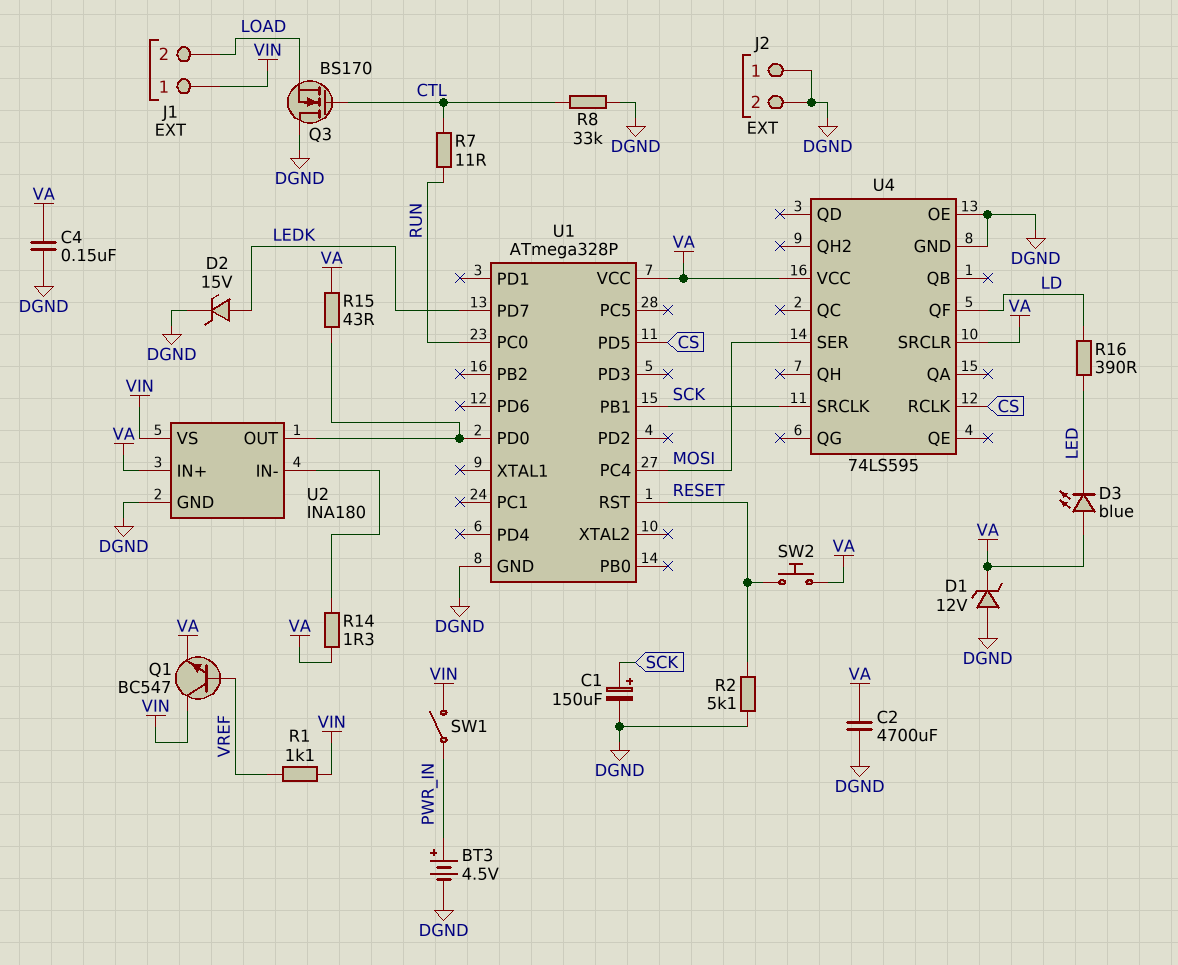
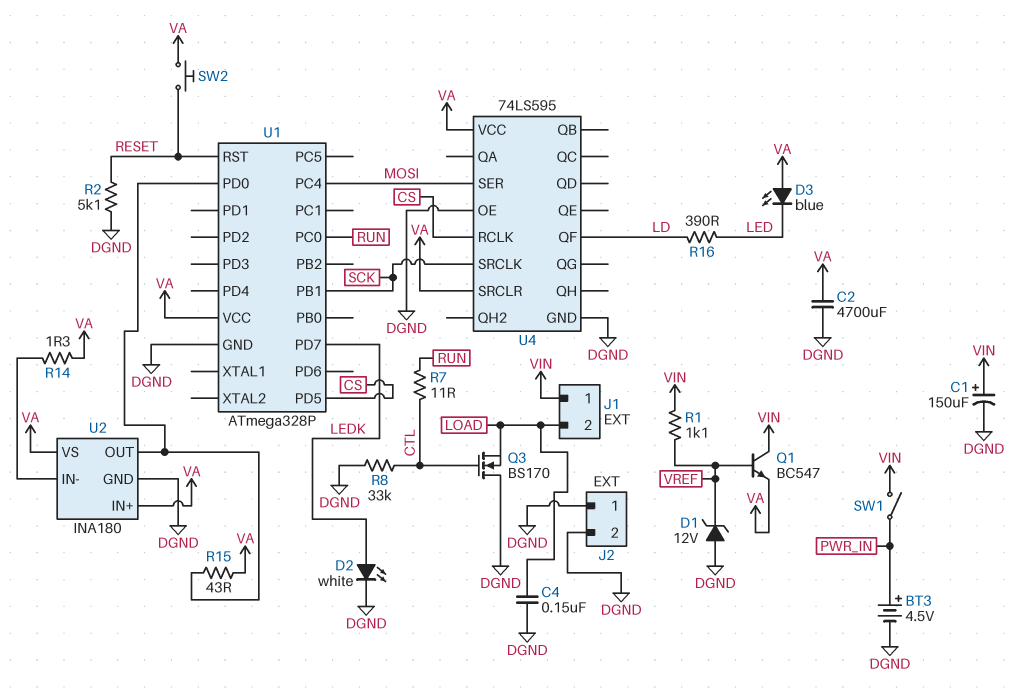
C1: 150uF (plus SCK, minus DGND) -> 150uF (plus VIN, minus DGND)
C4: 150nF (DGND, VA) -> 150nF (DGND, LOAD)
D1: zener 12V (A DGND, K VA) -> zener 12V (A DGND, K VREF)
D2: zener 15V (A LEDK, K DGND) -> LED white (A LEDK, K DGND)
U2 pin VS: VIN -> VA

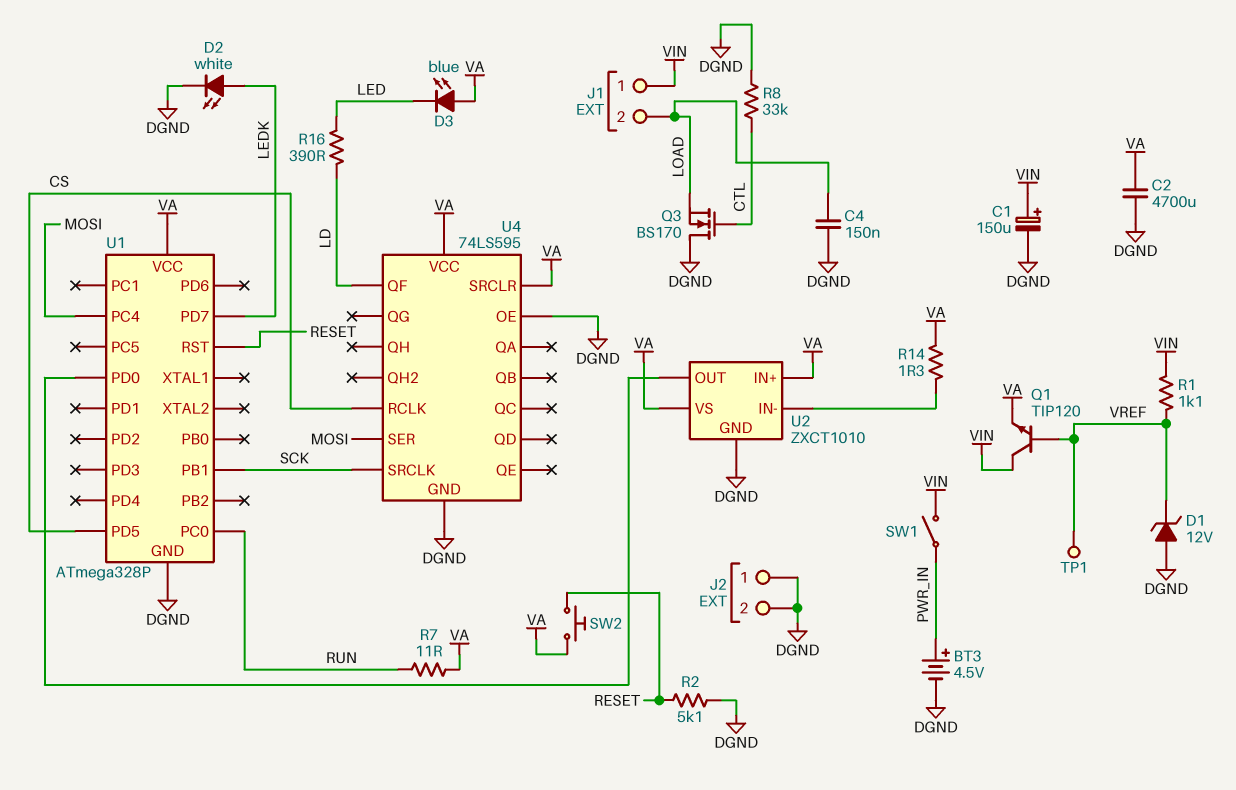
Q1: NPN BC547 (B VREF, C VIN, E VA) -> NPN TIP120 (B VREF, C VIN, E VA)
R7: 11 (CTL, RUN) -> 11 (RUN, VA)
R15: 43 (U1/PD0, VA) -> none
TP1: none -> test point (VREF)
U2: INA180 -> ZXCT1010

